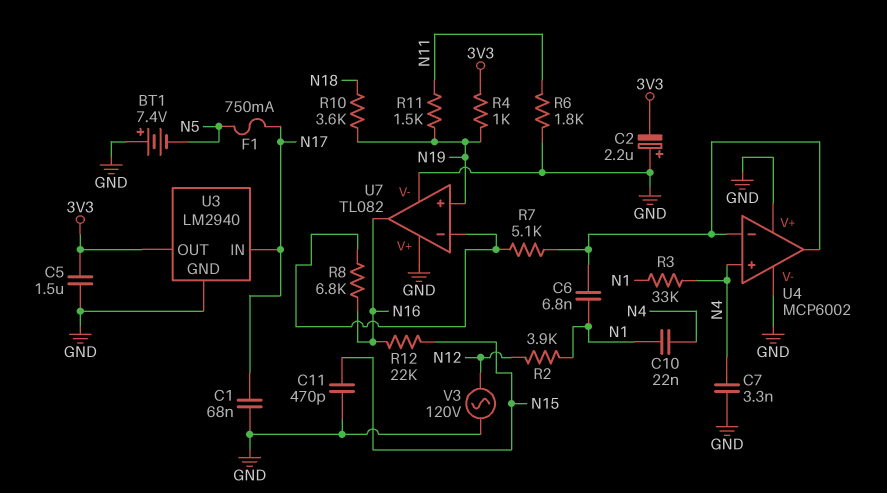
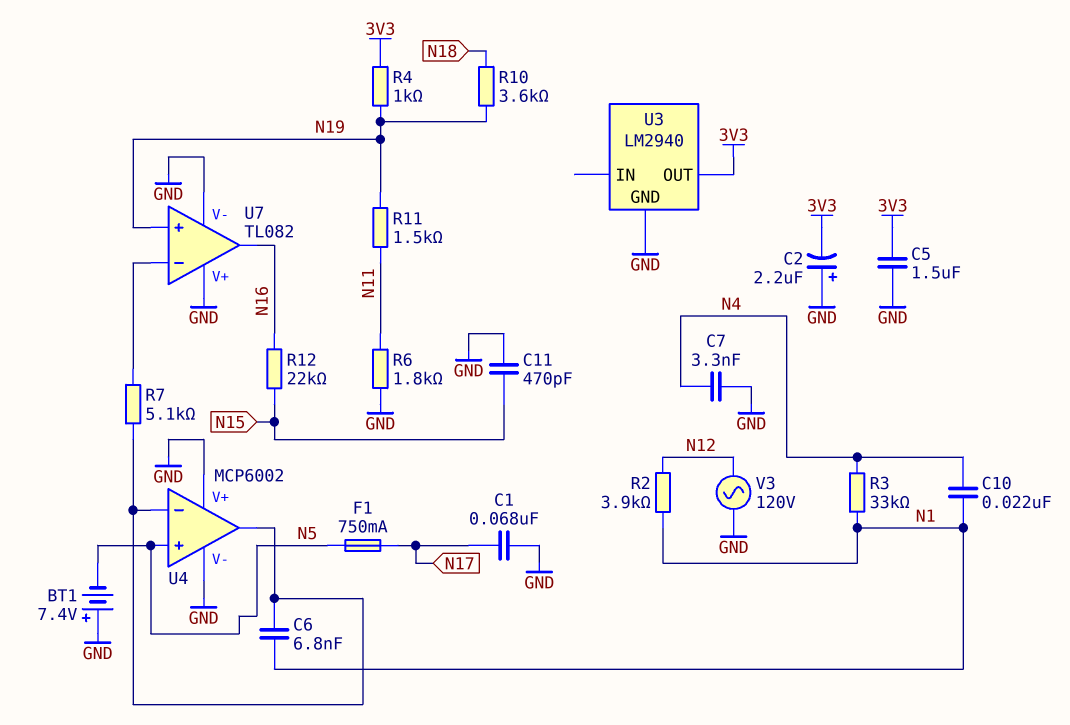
R8: 6.8k (N16, U7/in-) -> none
U3 pin IN: N17 -> none
U4 pin in+: N4 -> N5

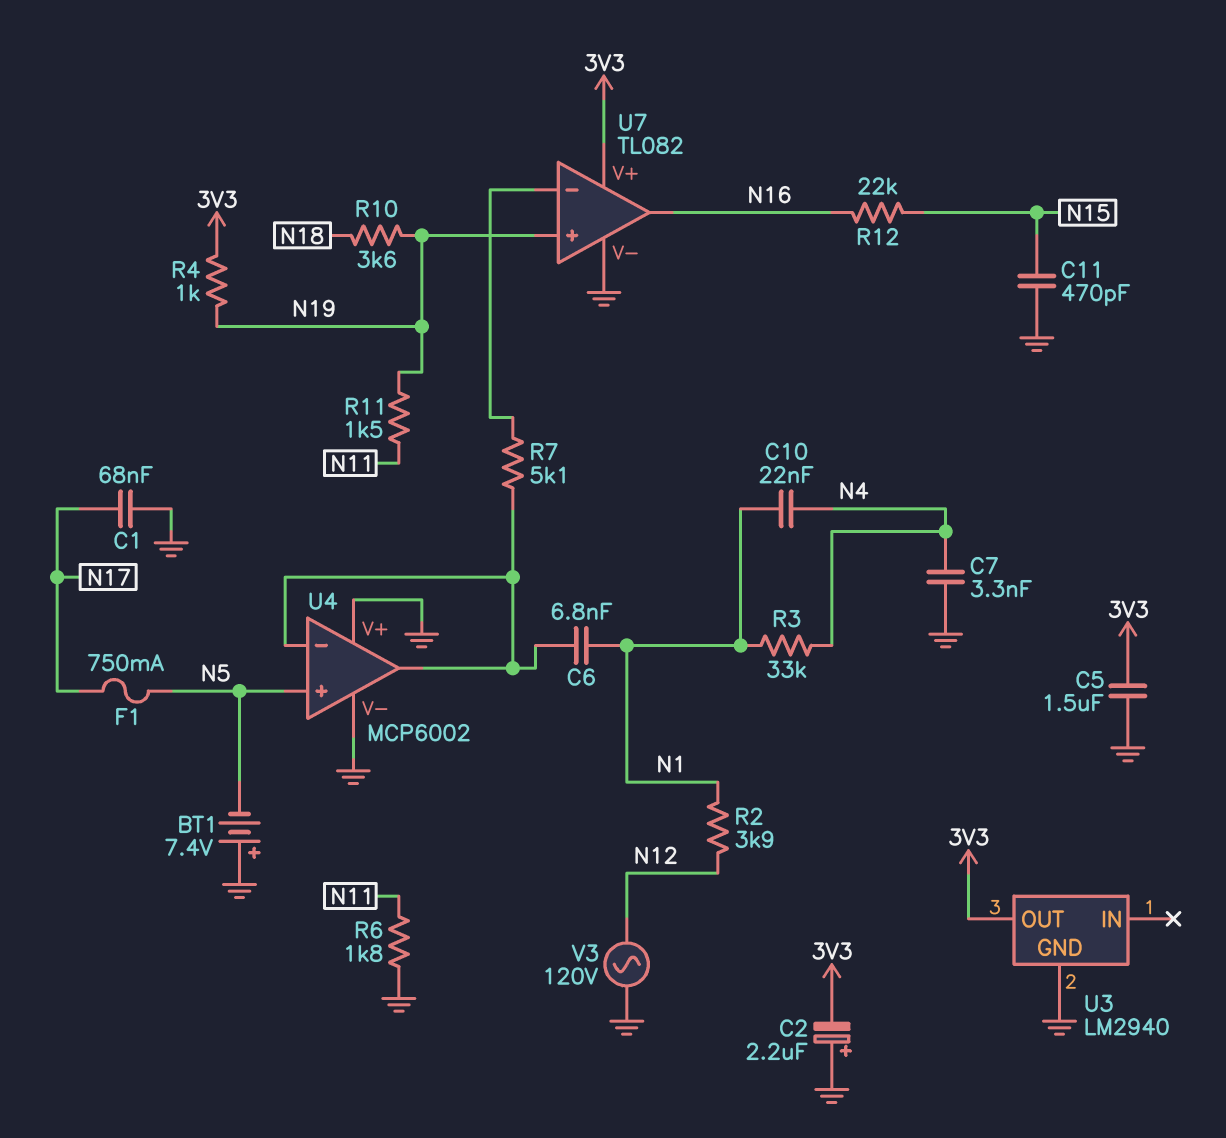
U7 pin V+: GND -> 3V3

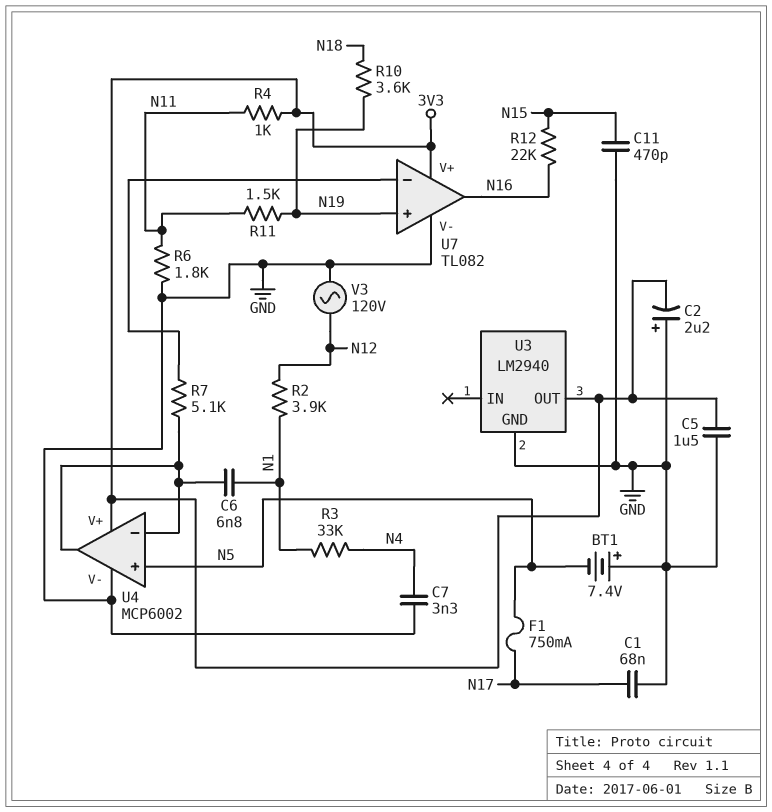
C10: 22nF (N1, N4) -> none
R4: 1k (3V3, N19) -> 1k (3V3, N11)
U4 pin V+: GND -> 3V3

